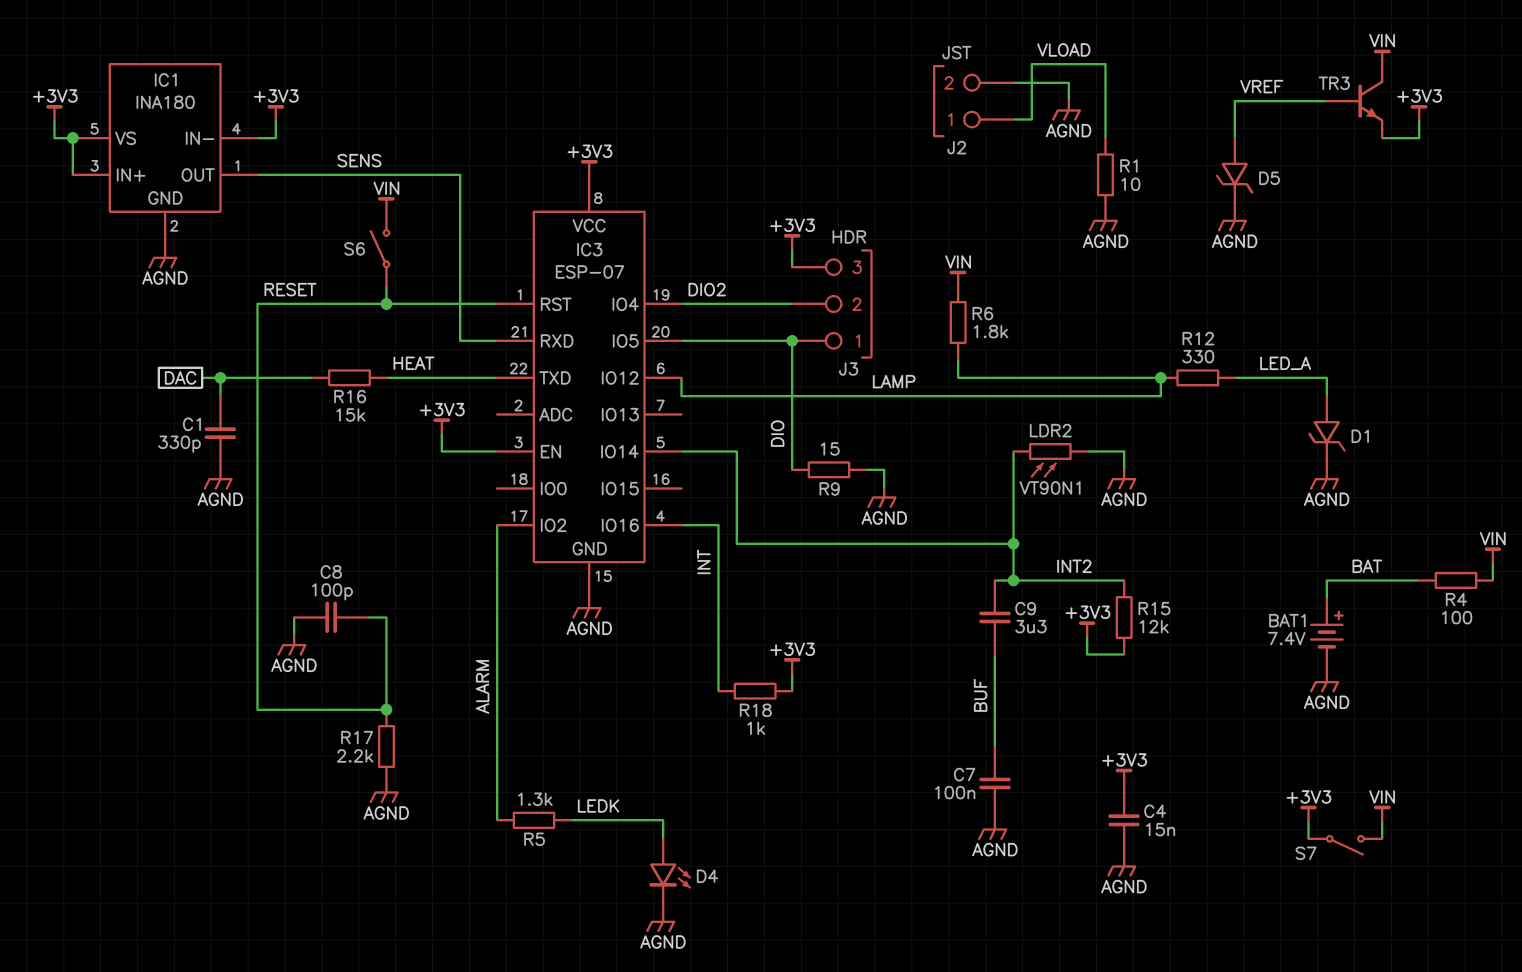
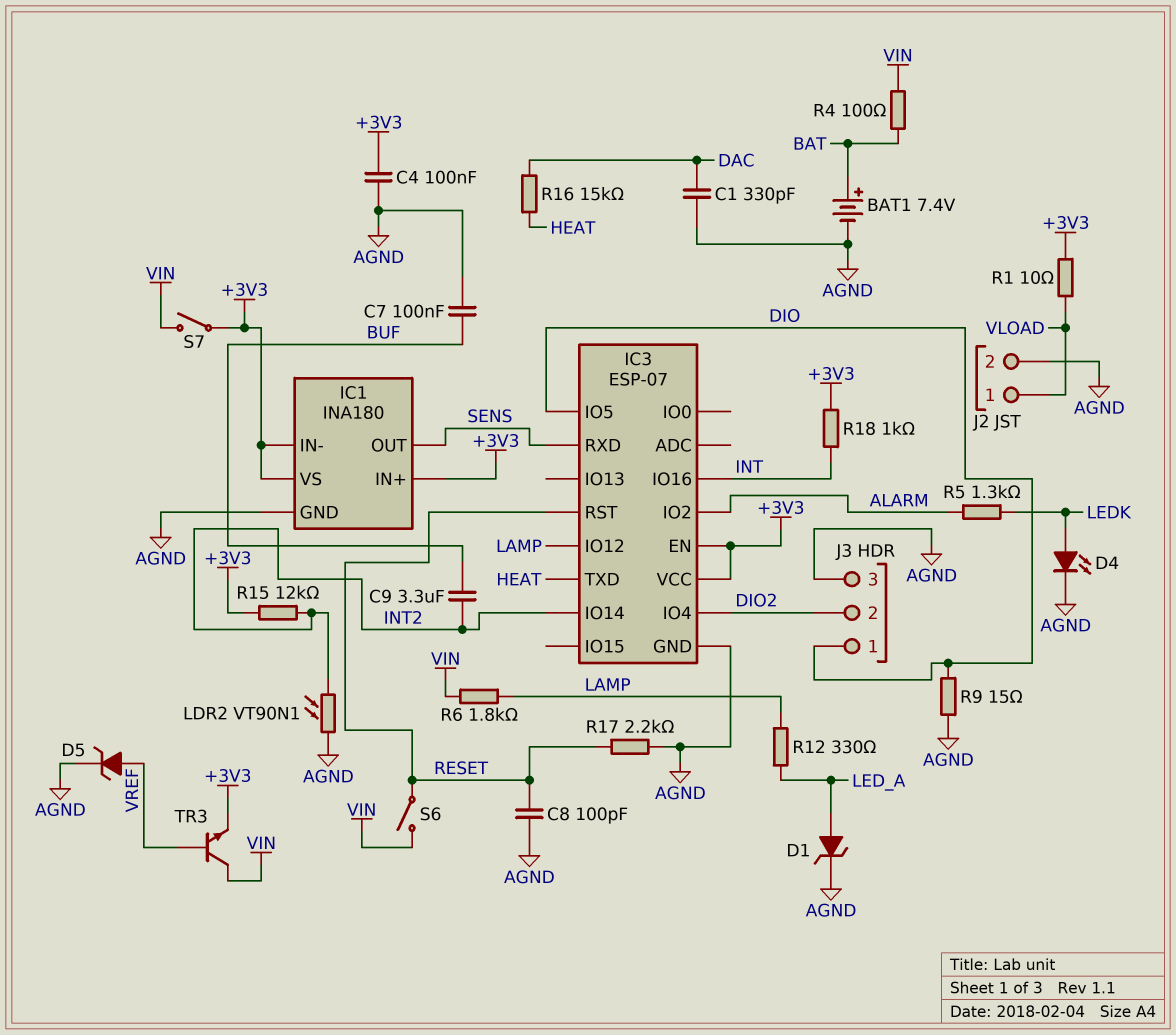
C4: 15nF (+3V3, AGND) -> 100nF (+3V3, AGND)
J3 pin 3: +3V3 -> AGND
R1: 10 (AGND, VLOAD) -> 10 (+3V3, VLOAD)

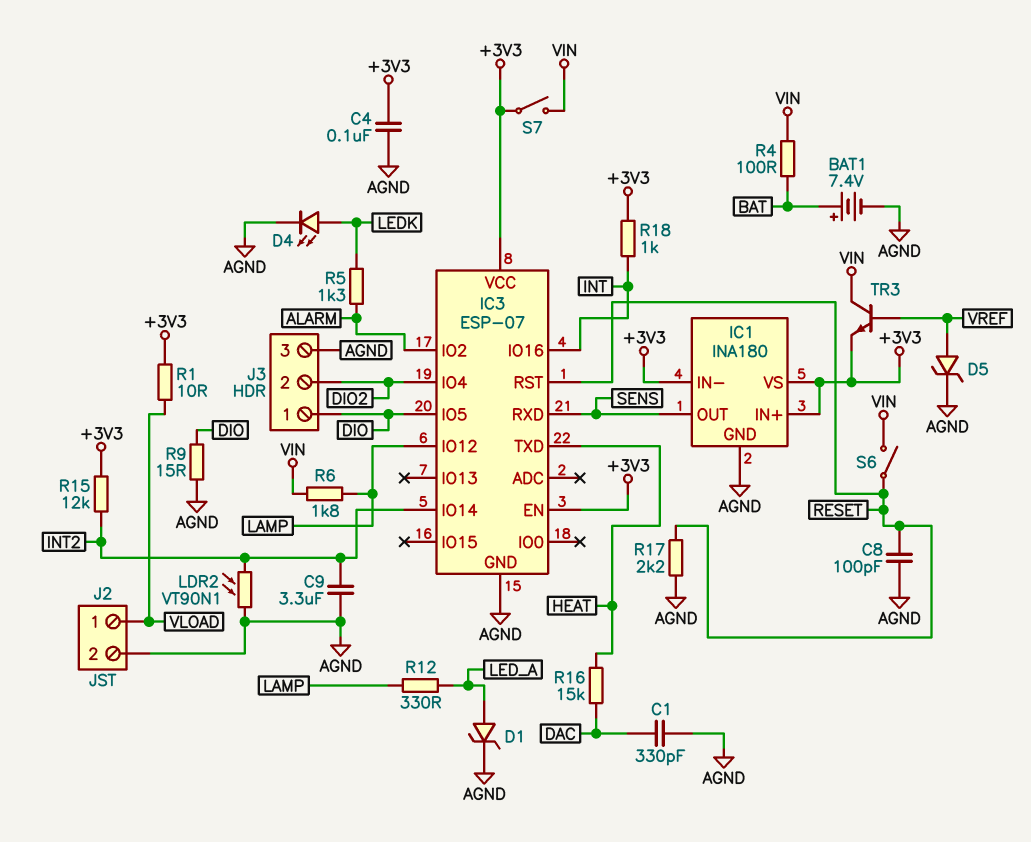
C7: 100nF (AGND, BUF) -> none
C9: 3.3uF (BUF, INT2) -> 3.3uF (AGND, INT2)

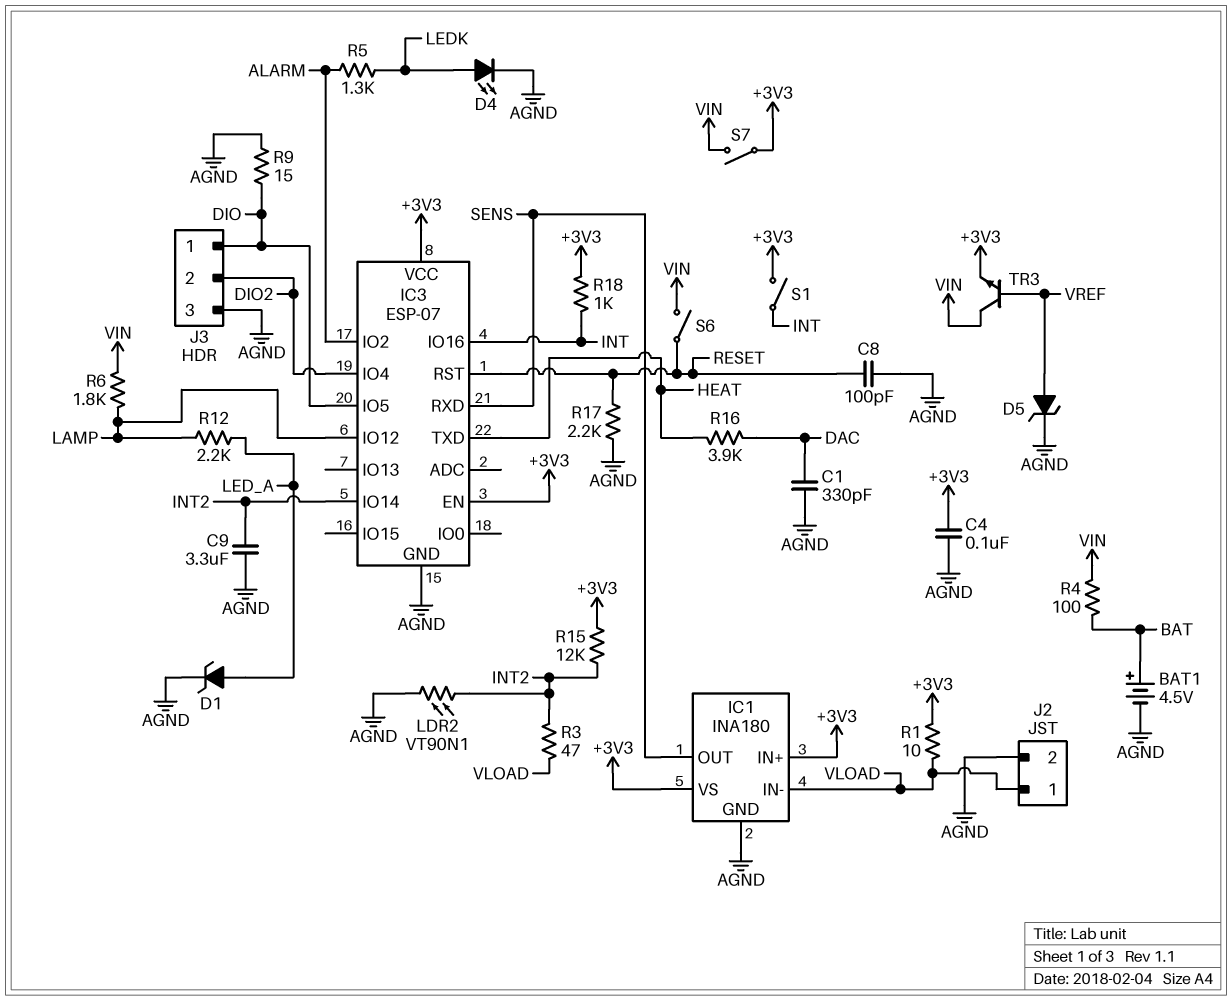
BAT1: 7.4V (plus BAT, minus AGND) -> 4.5V (plus BAT, minus AGND)
IC1 pin IN-: +3V3 -> VLOAD
R3: none -> 47 (INT2, VLOAD)
R12: 330 (LAMP, LED_A) -> 2.2k (LAMP, LED_A)
R16: 15k (DAC, HEAT) -> 3.9k (DAC, HEAT)
S1: none -> switch (+3V3, INT)

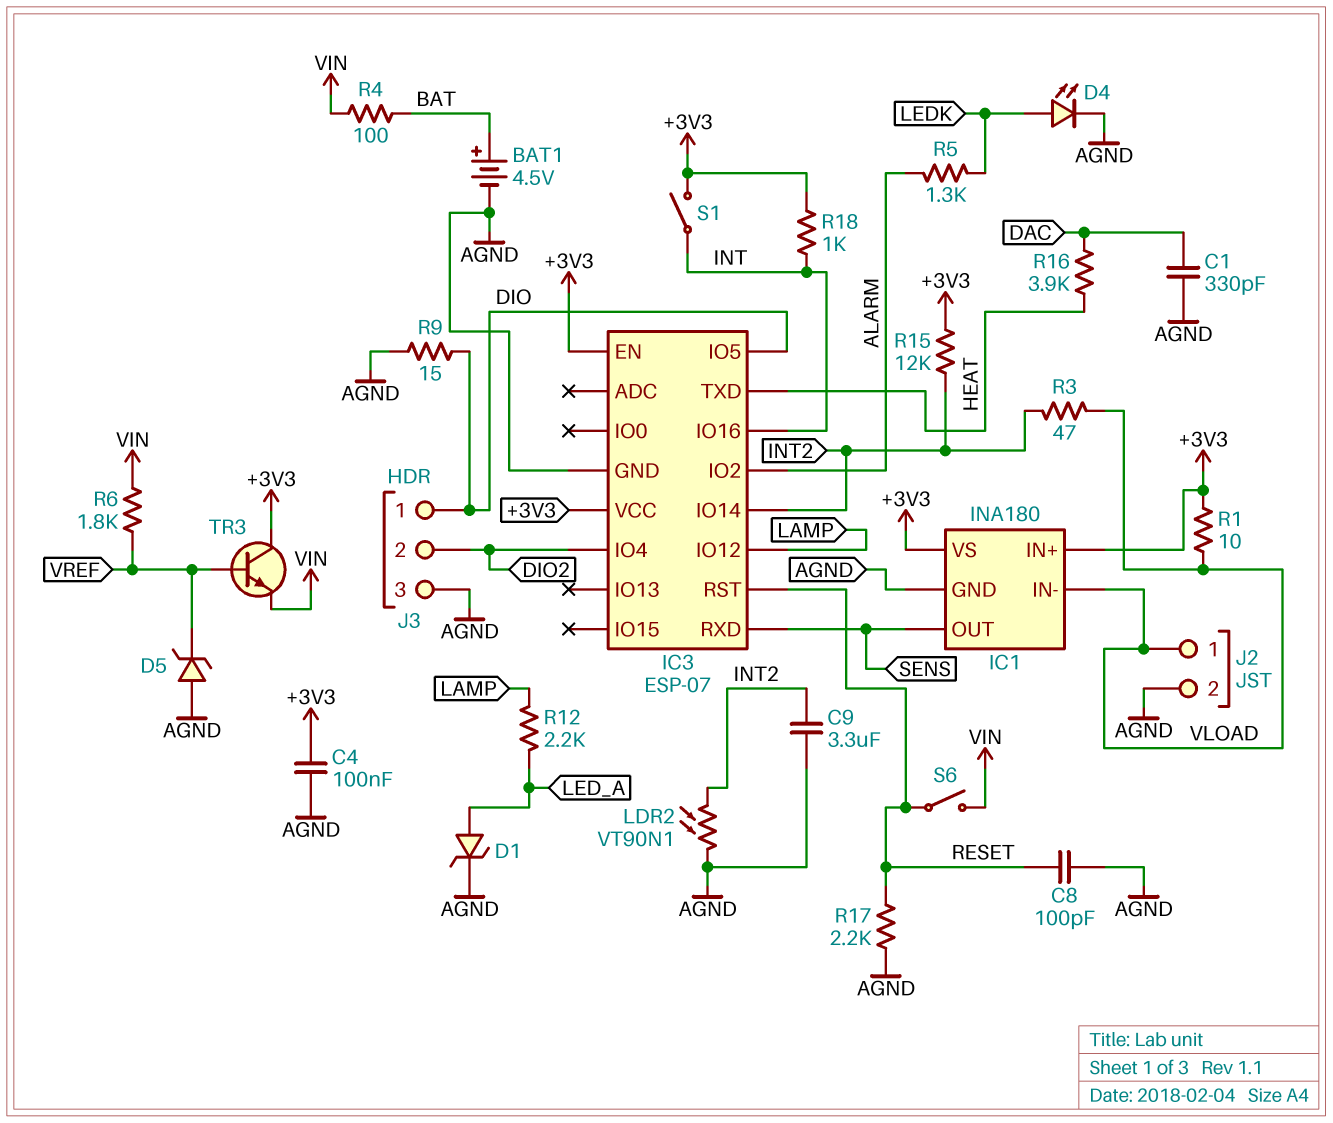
D5: zener (A VREF, K AGND) -> zener (A AGND, K VREF)
R6: 1.8k (LAMP, VIN) -> 1.8k (VIN, VREF)
S7: switch (+3V3, VIN) -> none
TR3: NPN (B VREF, C VIN, E +3V3) -> NPN (B VREF, C +3V3, E VIN)

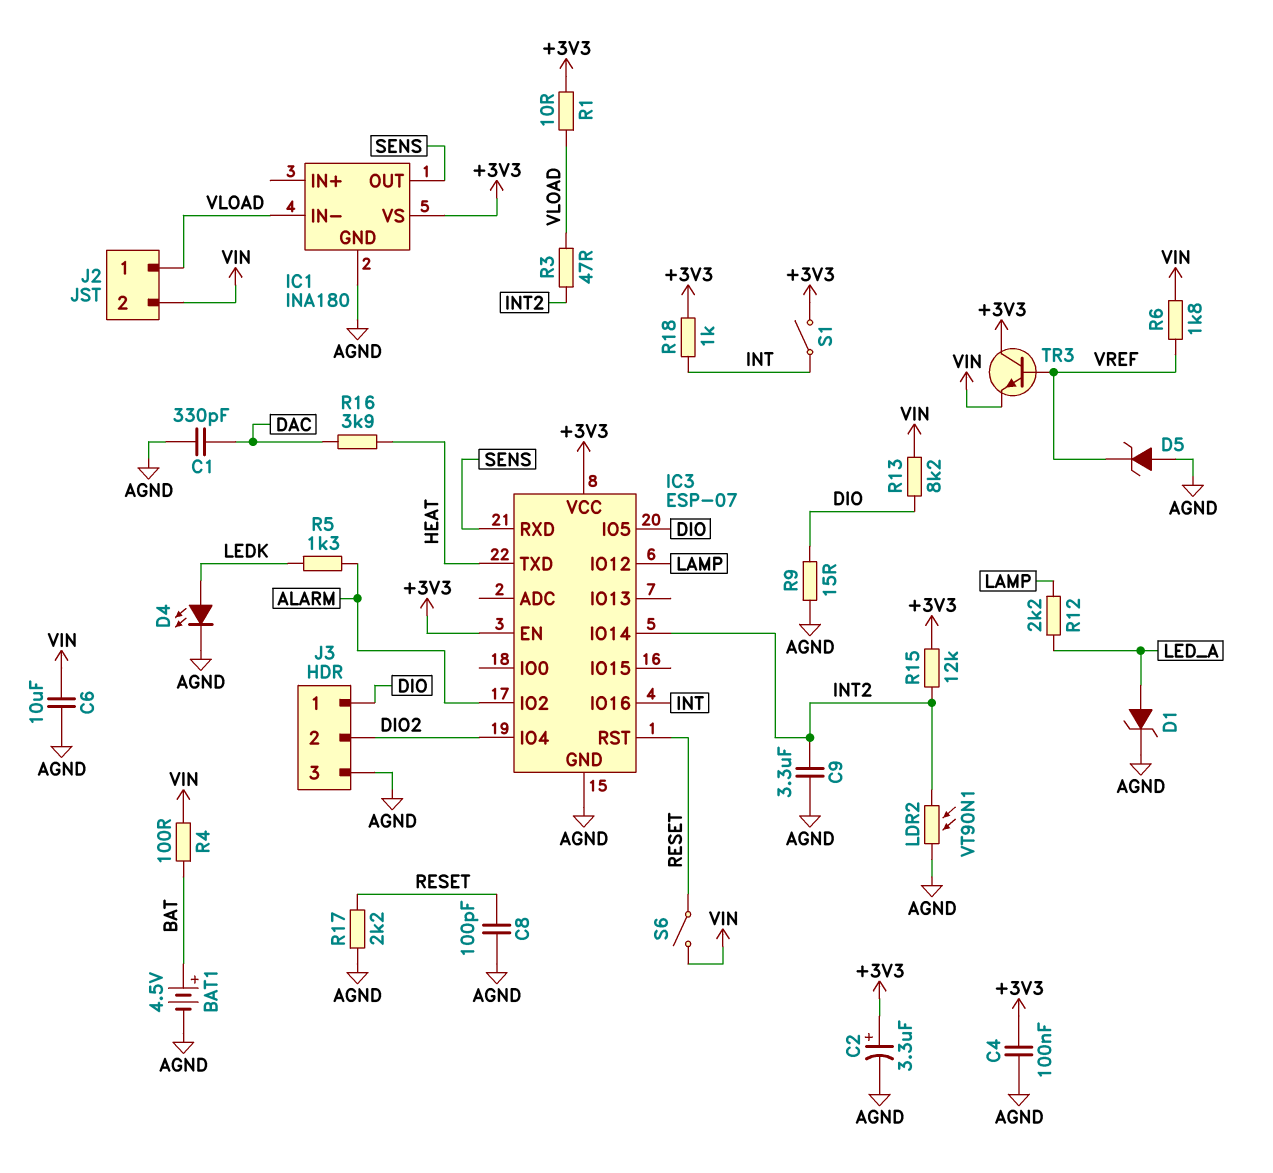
C2: none -> 3.3uF (plus +3V3, minus AGND)
C6: none -> 10uF (AGND, VIN)
IC1 pin IN+: +3V3 -> none
J2 pin 2: AGND -> VIN
R13: none -> 8.2k (DIO, VIN)

